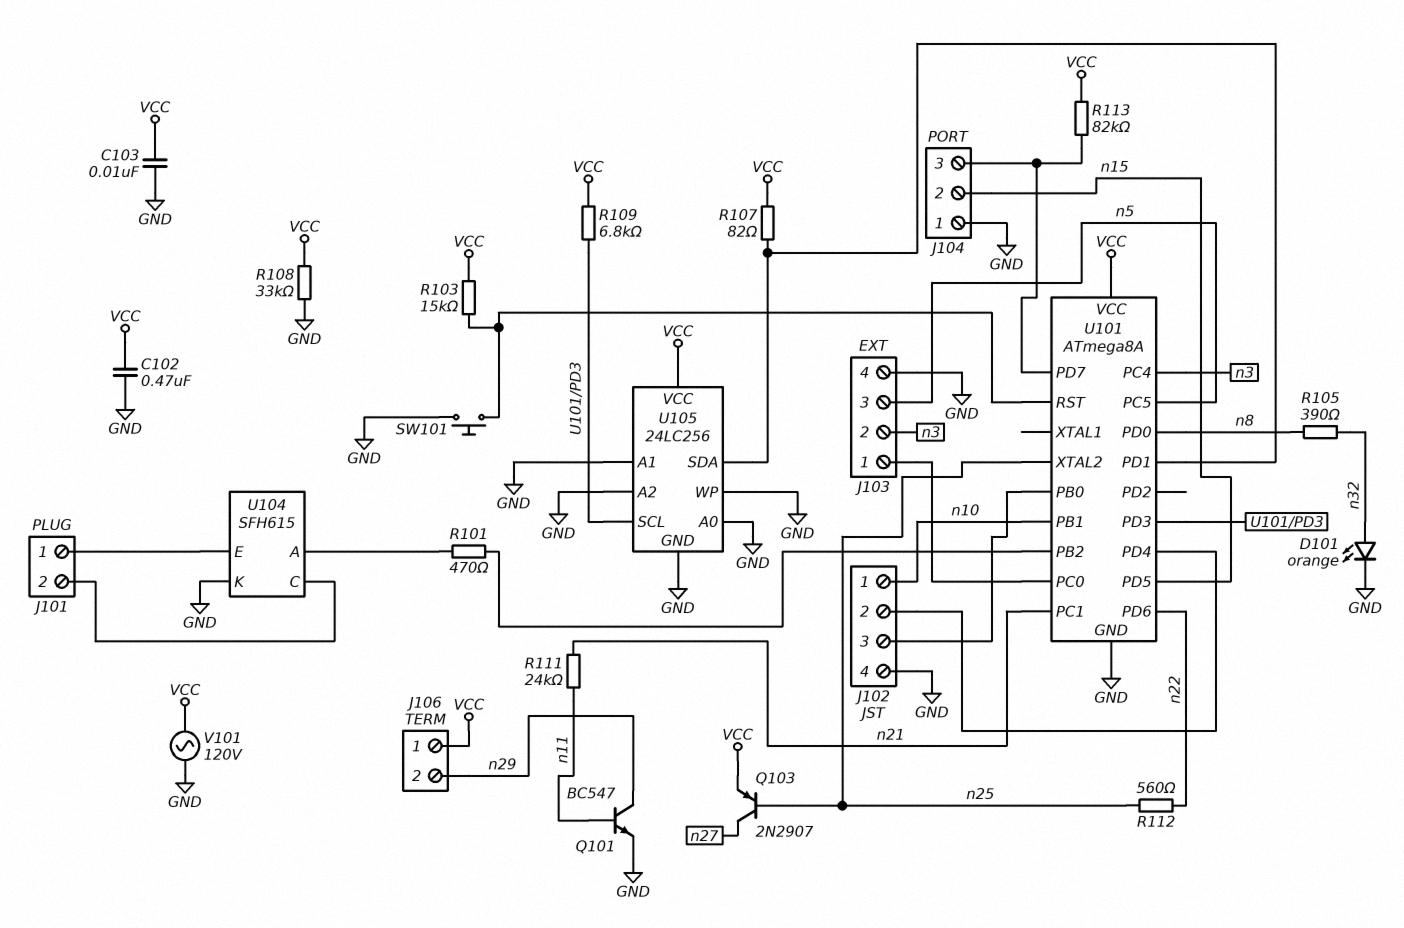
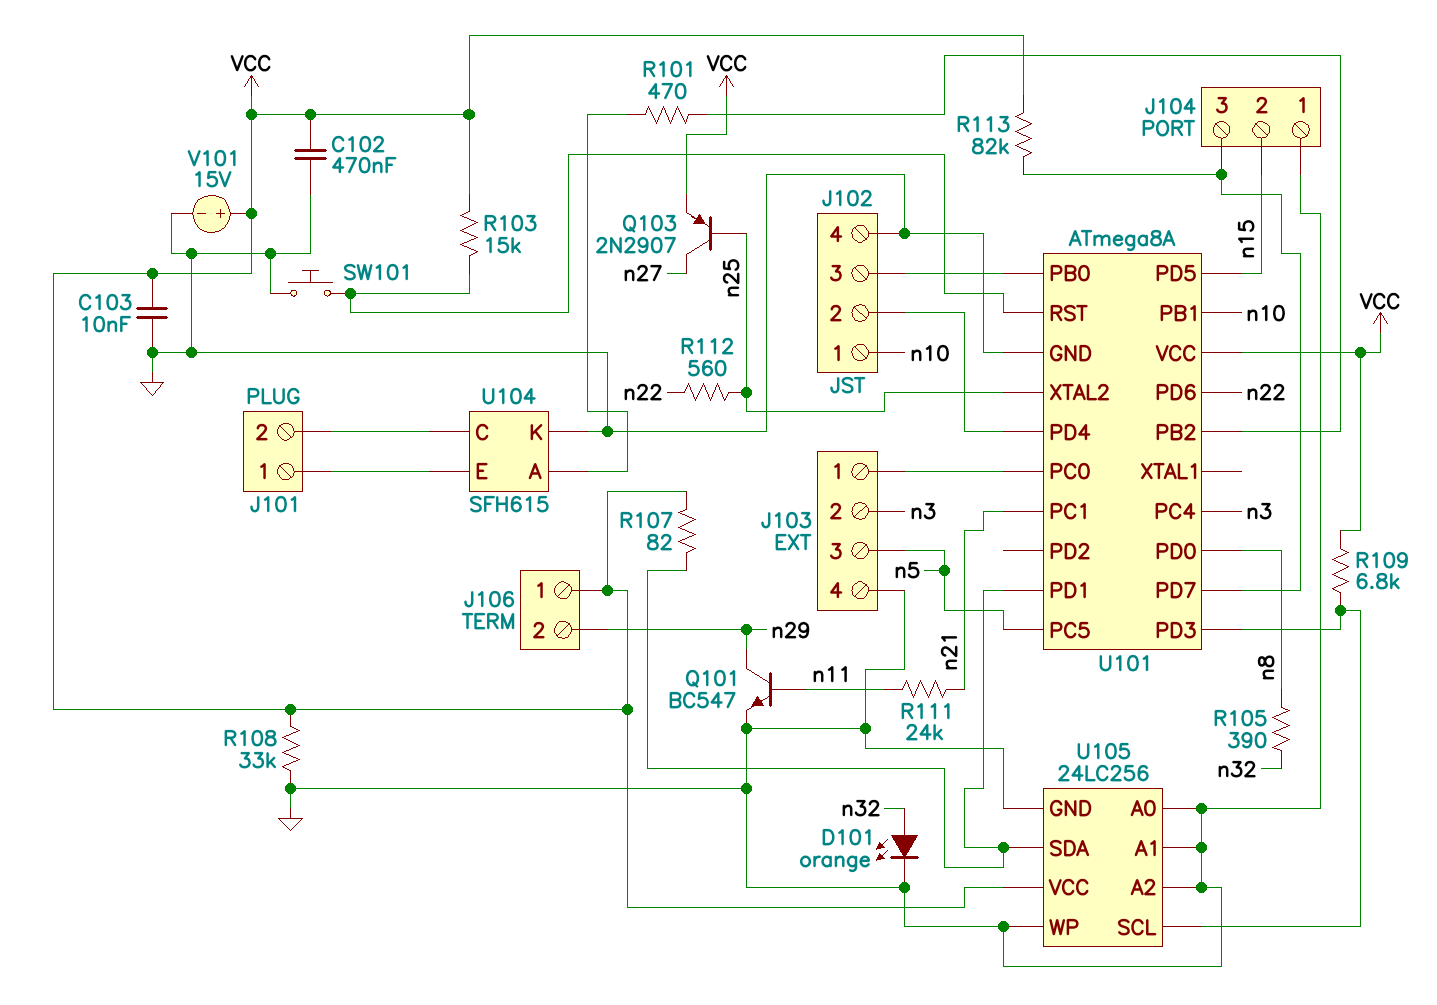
V101: AC 120V (GND, VCC) -> 15V (plus VCC, minus GND)

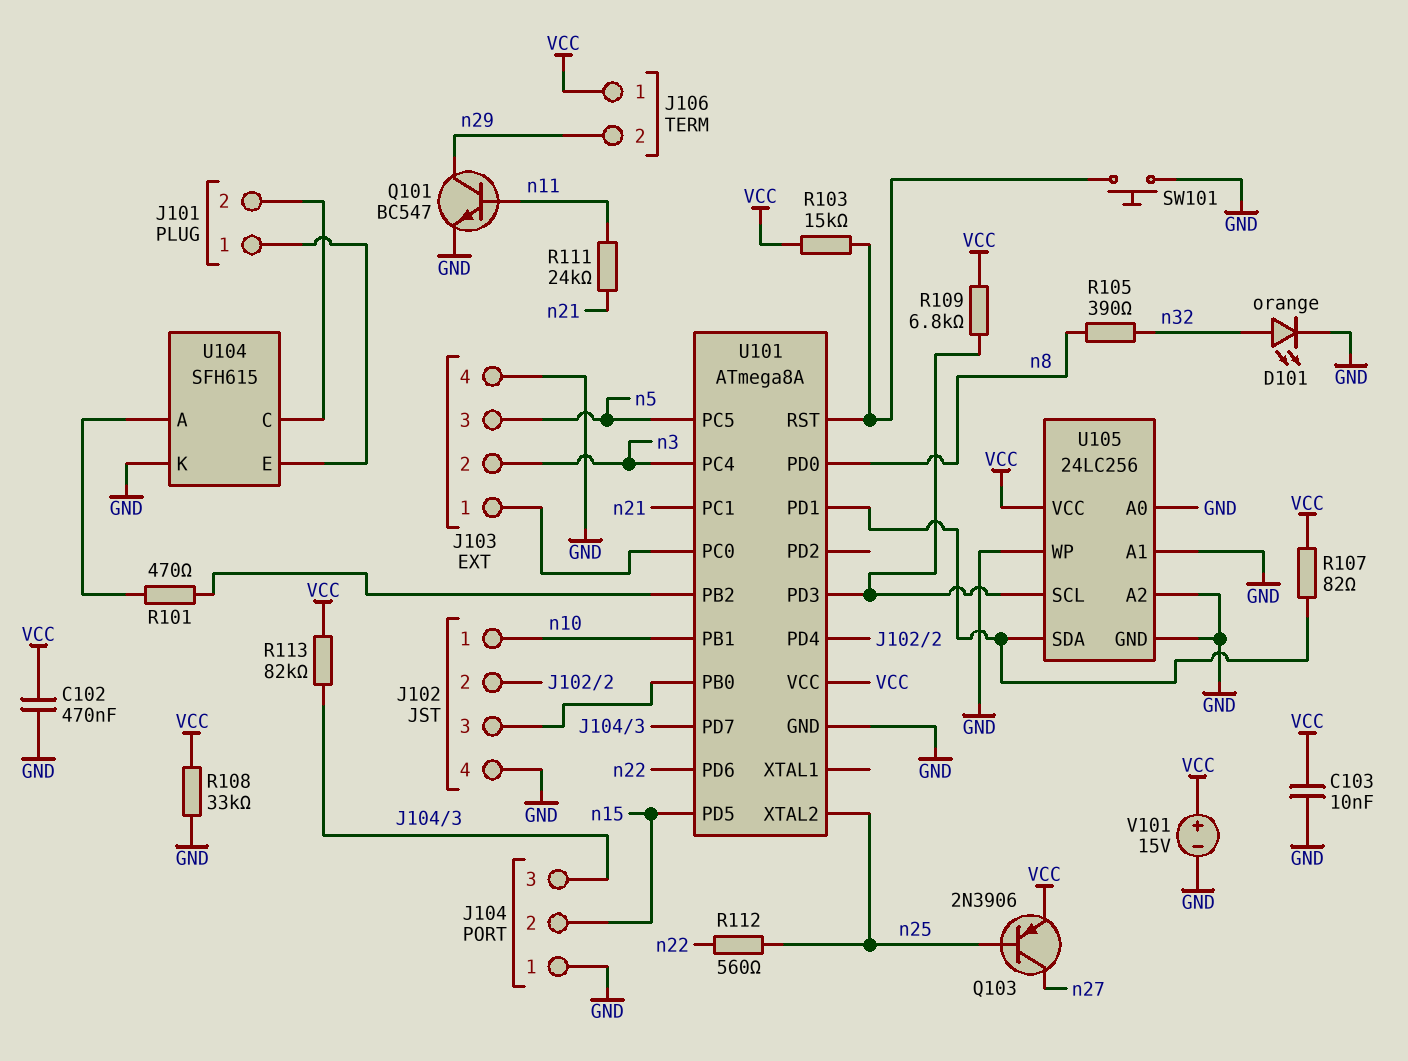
Q103: PNP 2N2907 (B n25, C n27, E VCC) -> PNP 2N3906 (B n25, C n27, E VCC)

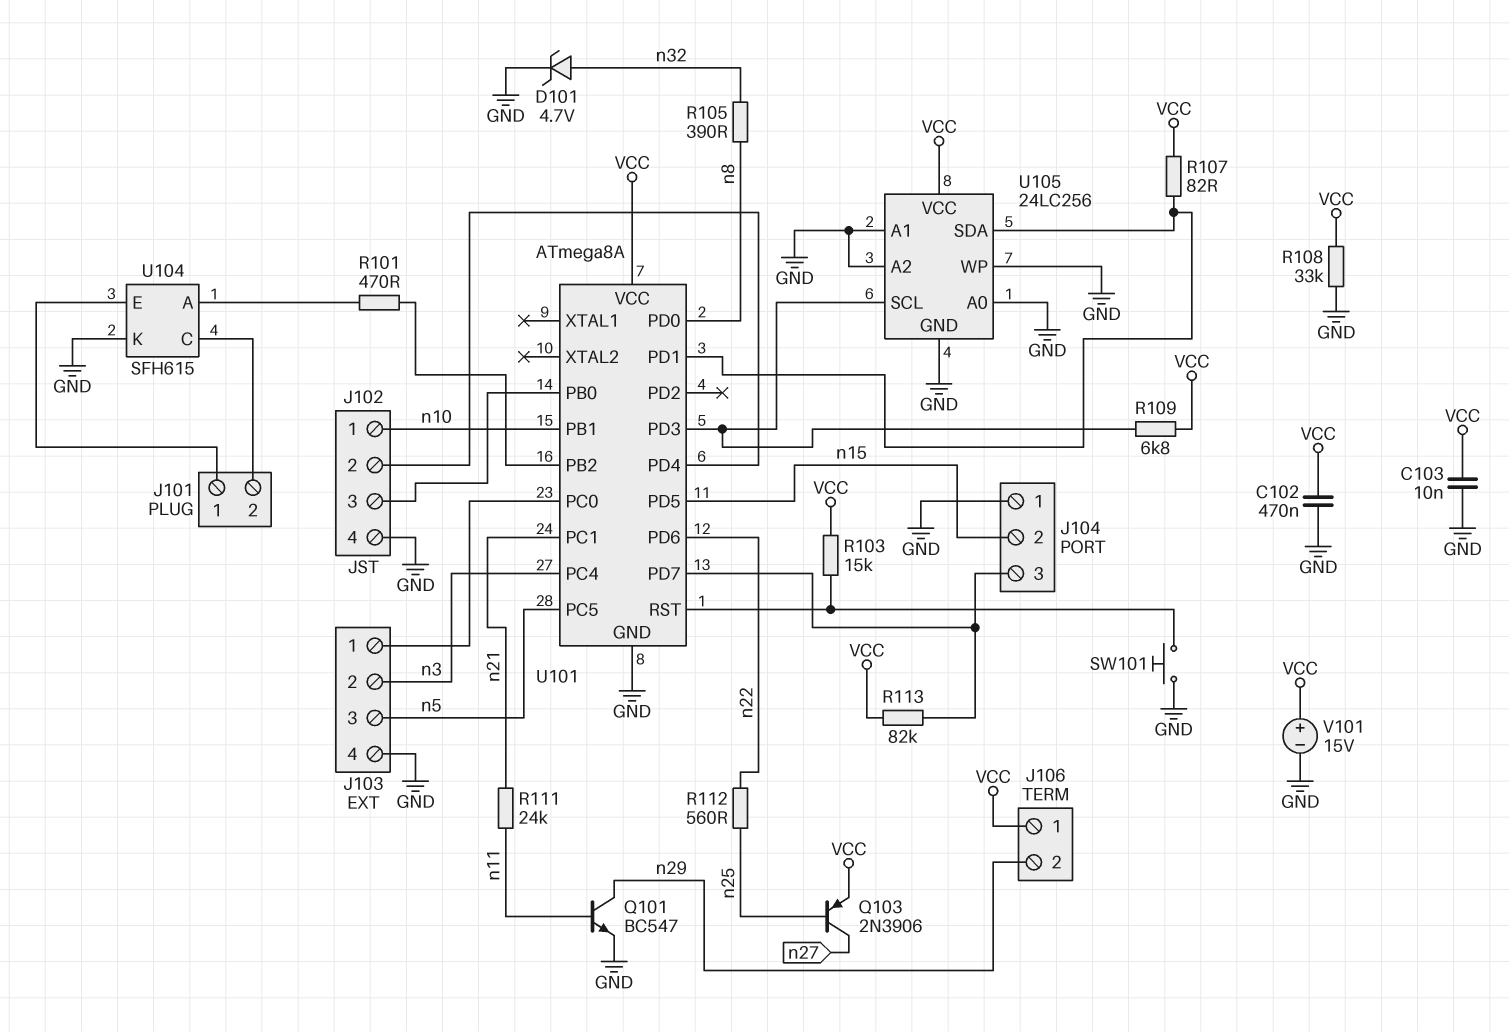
D101: LED orange (A n32, K GND) -> zener 4.7V (A n32, K GND)
U101 pin XTAL2: n25 -> none

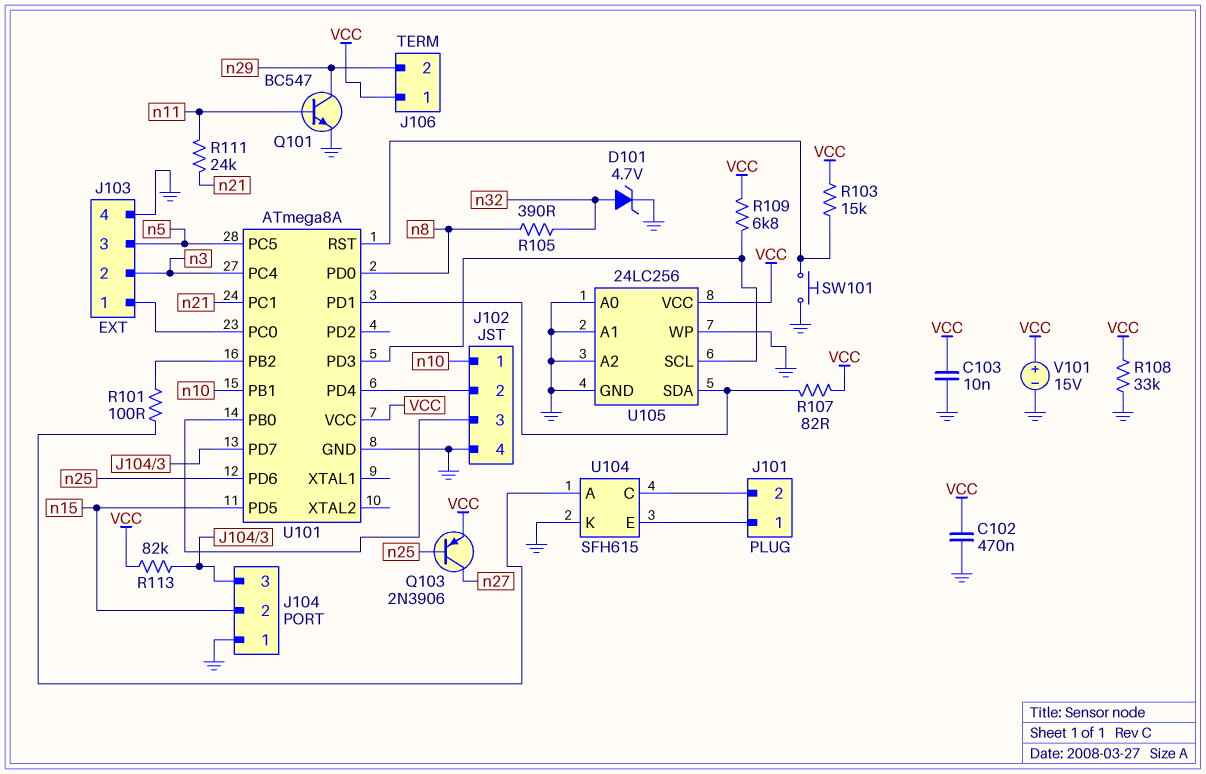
R101: 470 (U101/PB2, U104/A) -> 100 (U101/PB2, U104/A)
R112: 560 (n22, n25) -> none
U101 pin PD6: n22 -> n25

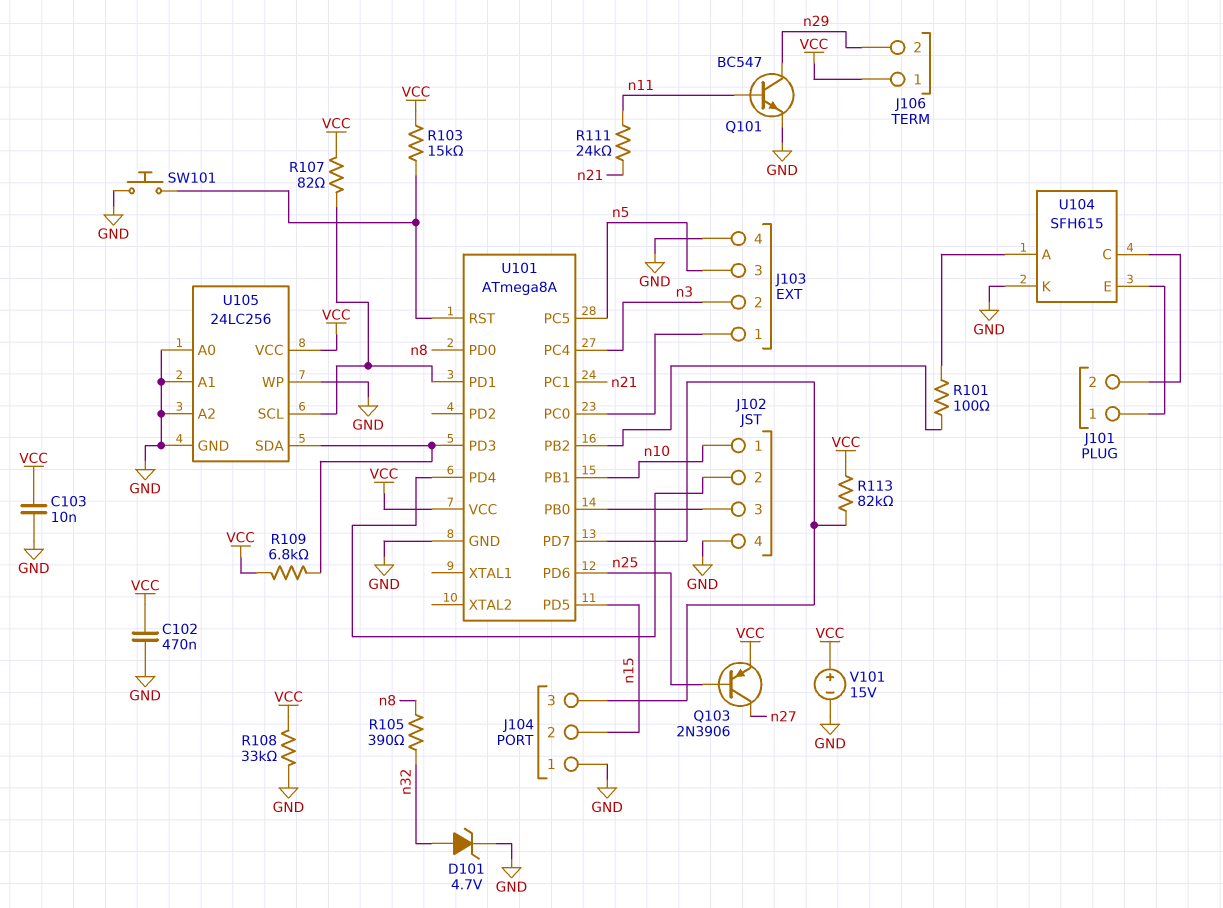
U105 pin SCL: U101/PD3 -> U101/PD1
U105 pin SDA: U101/PD1 -> U101/PD3

